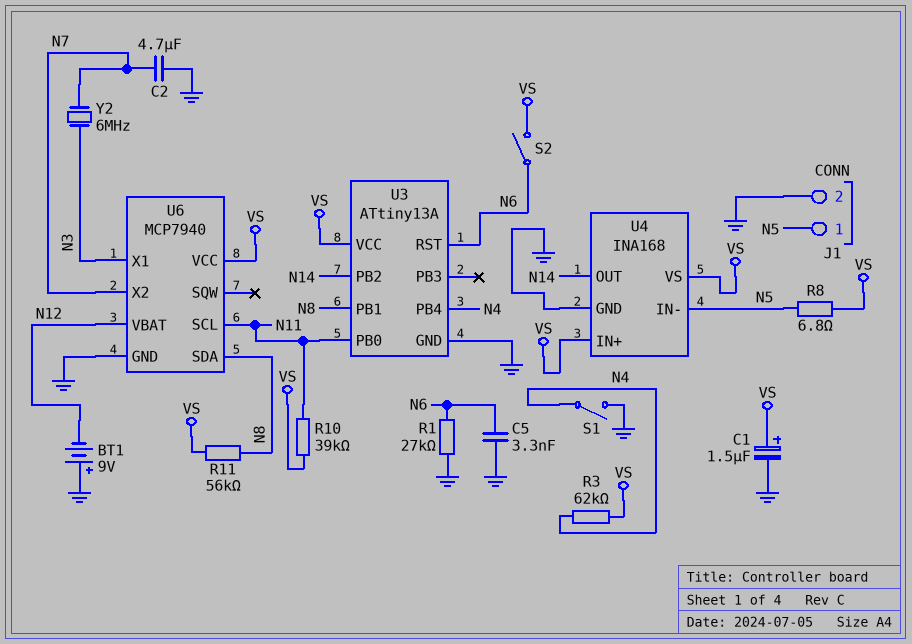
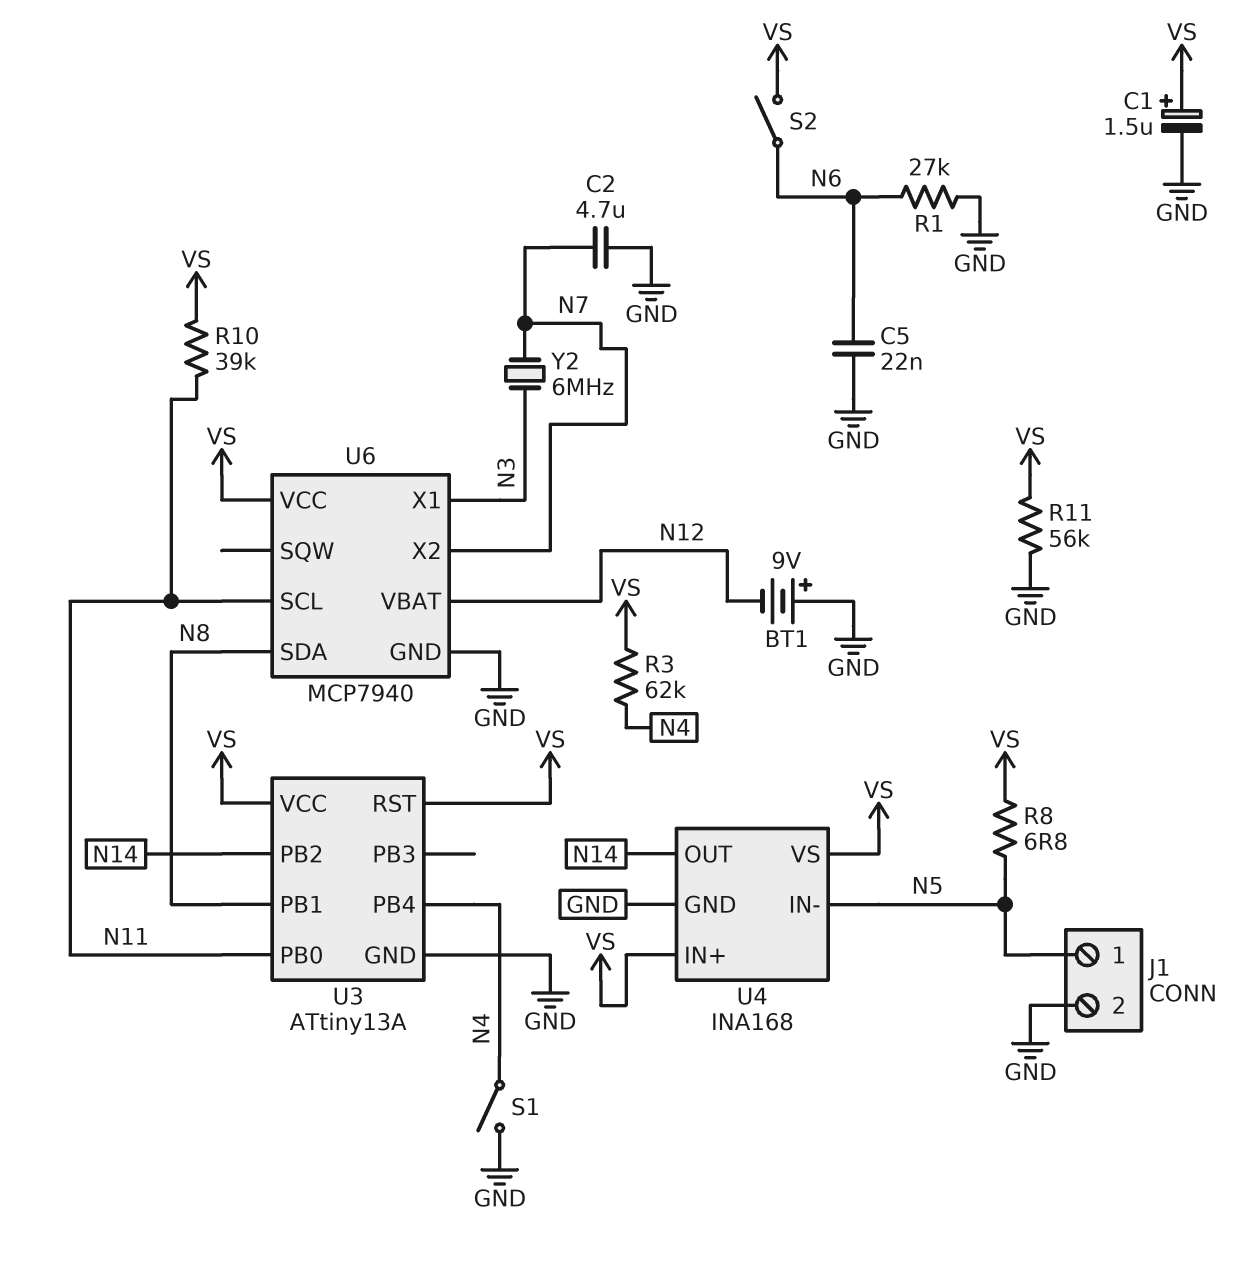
C5: 3.3nF (GND, N6) -> 22nF (GND, N6)
R11: 56k (N8, VS) -> 56k (GND, VS)
U3 pin RST: N6 -> VS

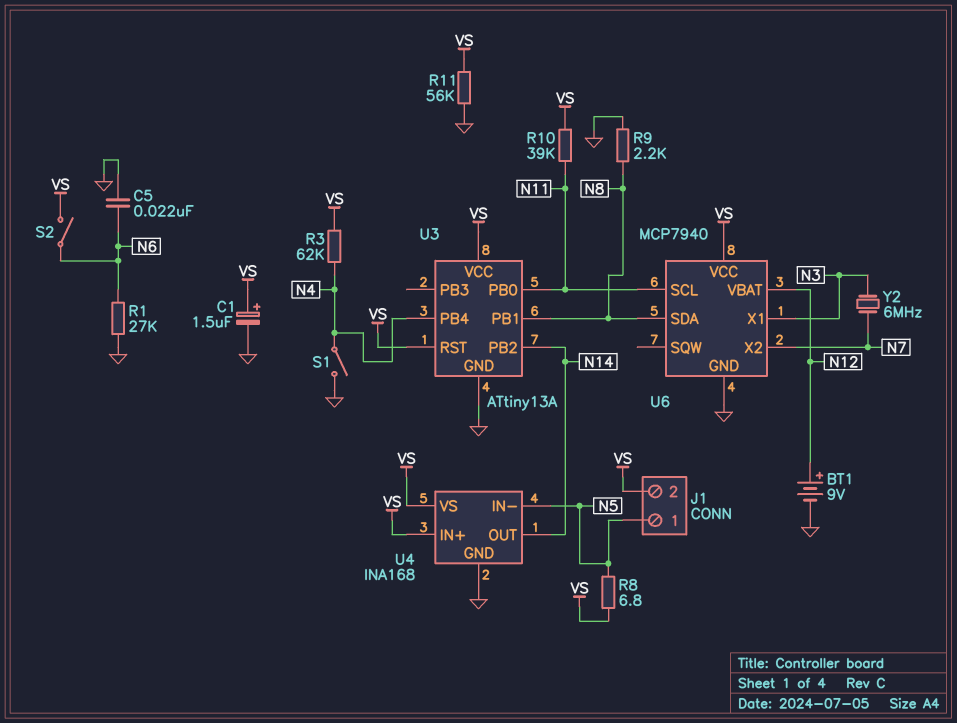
BT1: 9V (plus GND, minus N12) -> 9V (plus N12, minus GND)
C2: 4.7uF (GND, N7) -> none
J1 pin 2: GND -> VS
R9: none -> 2.2k (GND, N8)

